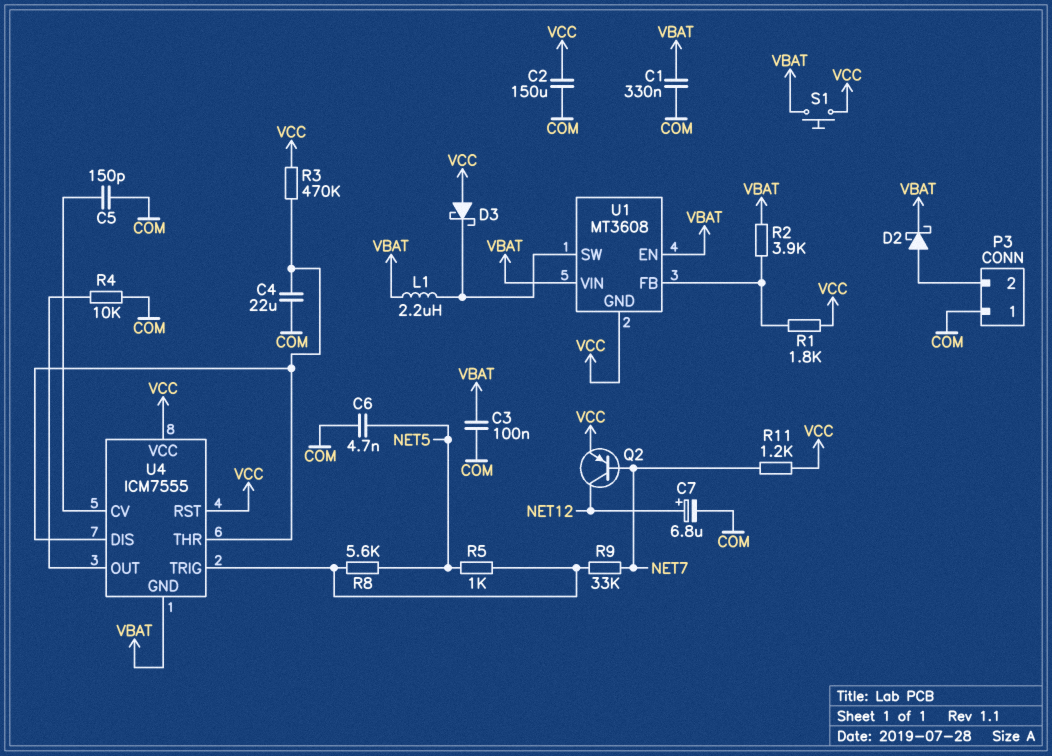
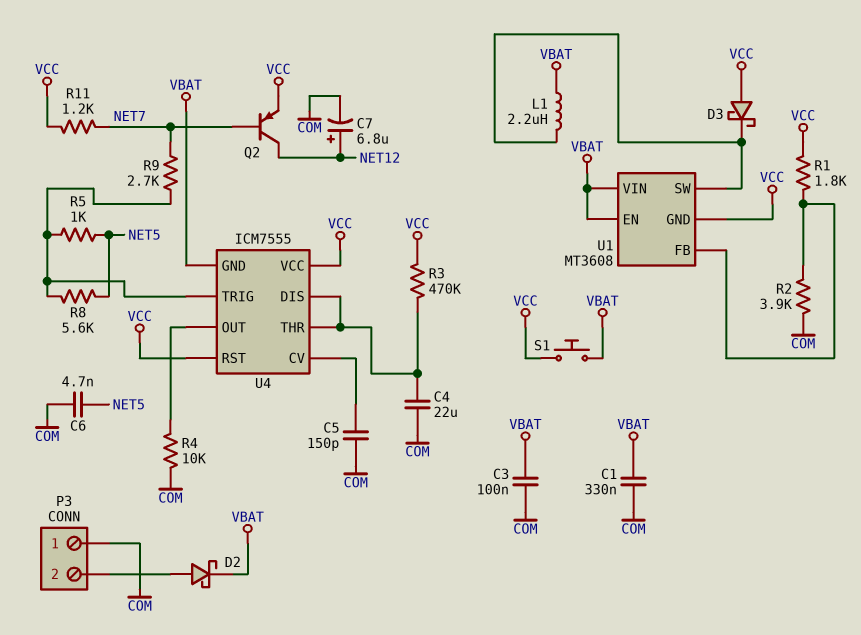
C2: 150uF (COM, VCC) -> none
R2: 3.9k (U1/FB, VBAT) -> 3.9k (COM, U1/FB)
R9: 33k (NET7, U4/TRIG) -> 2.7k (NET7, U4/TRIG)

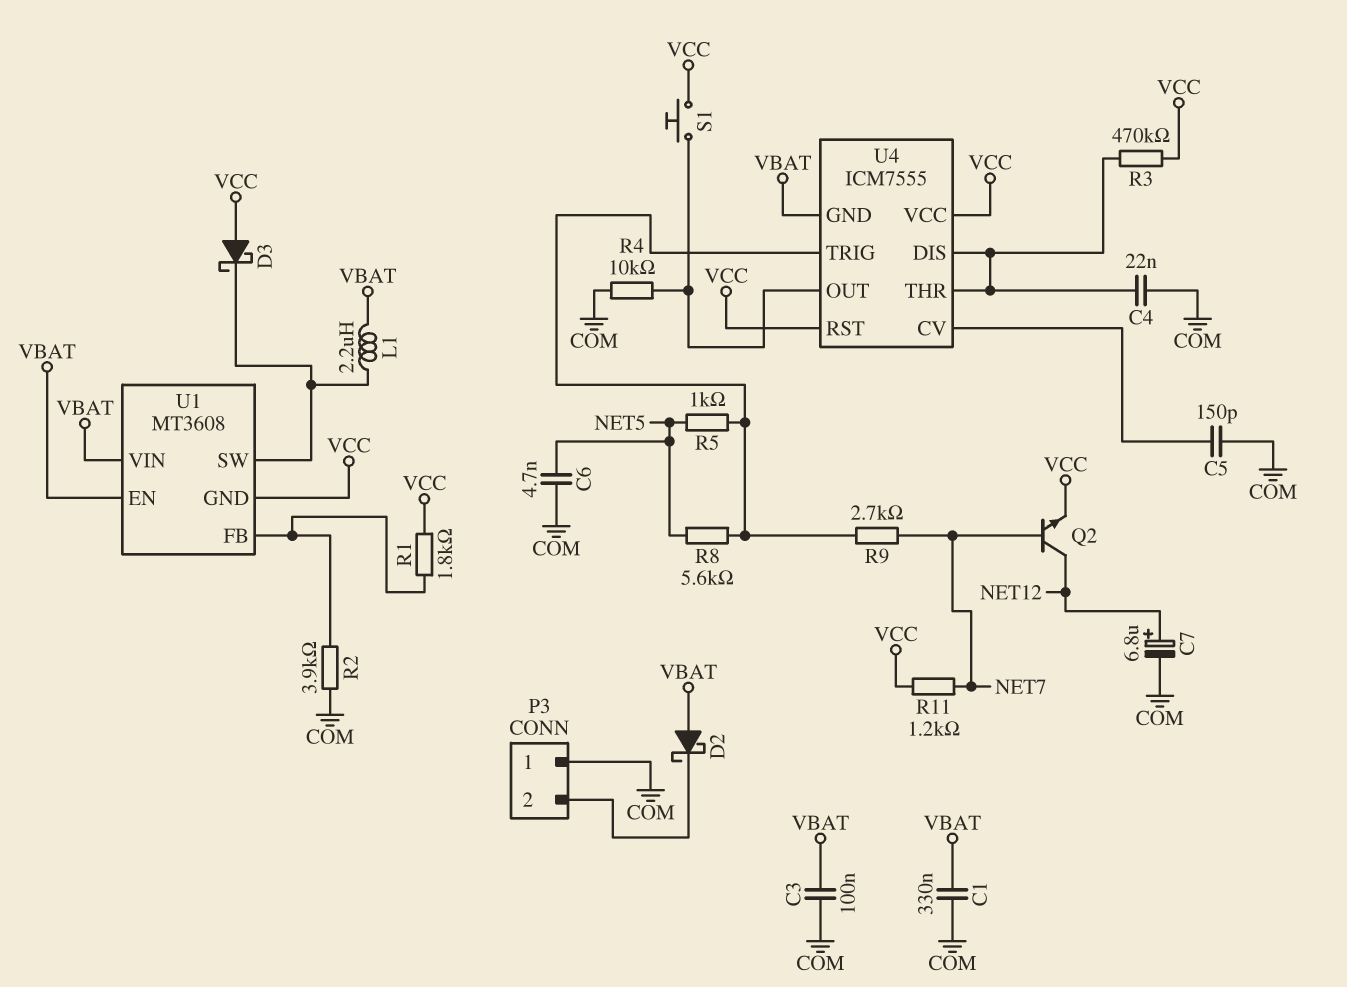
C4: 22uF (COM, U4/DIS) -> 22nF (COM, U4/DIS)
D2: schottky (A P3/2, K VBAT) -> schottky (A VBAT, K P3/2)
Q2: PNP (B NET7, C NET12, E VCC) -> NPN (B NET7, C NET12, E VCC)
S1: button (VBAT, VCC) -> button (U4/OUT, VCC)

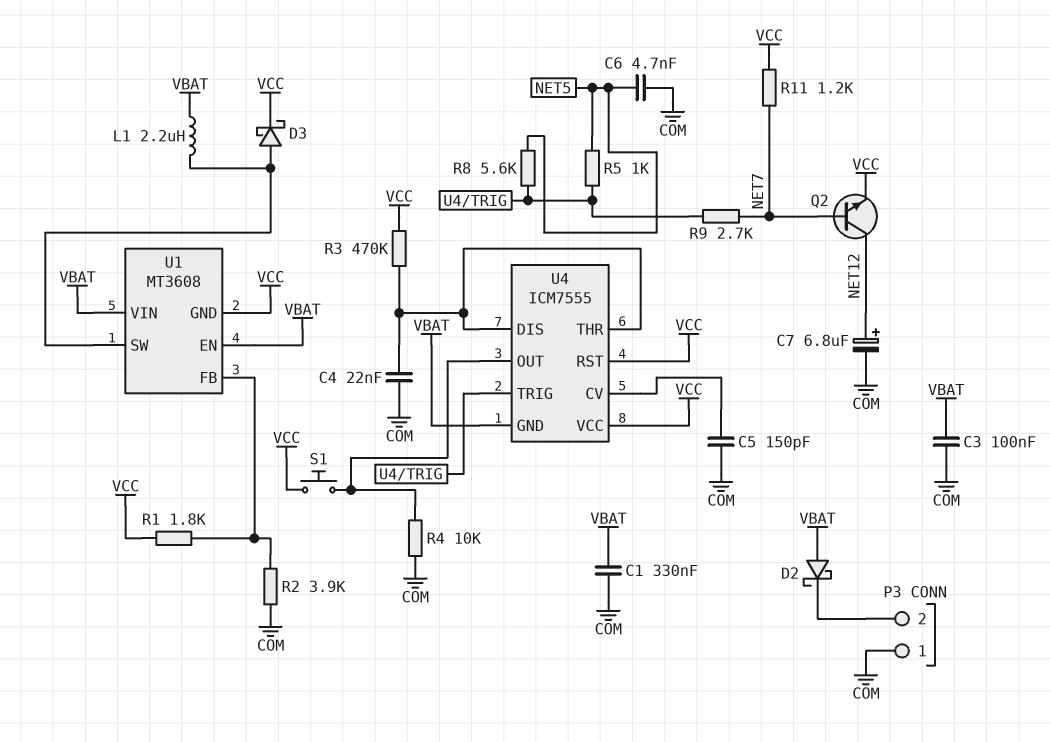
D3: schottky (A VCC, K U1/SW) -> schottky (A U1/SW, K VCC)

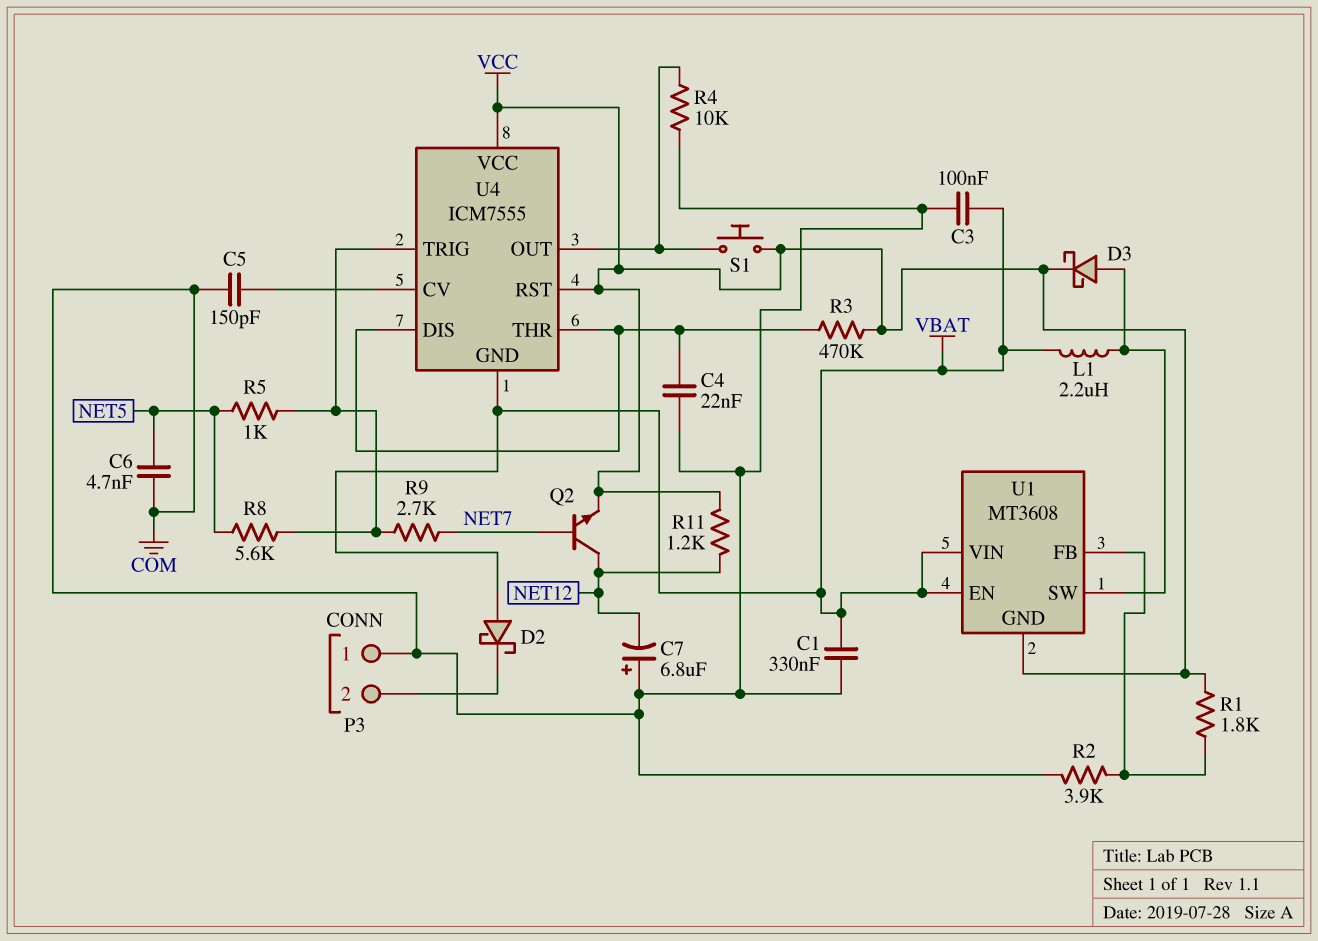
C7: 6.8uF (plus NET12, minus COM) -> 6.8uF (plus COM, minus NET12)
R11: 1.2k (NET7, VCC) -> 1.2k (NET12, VCC)

